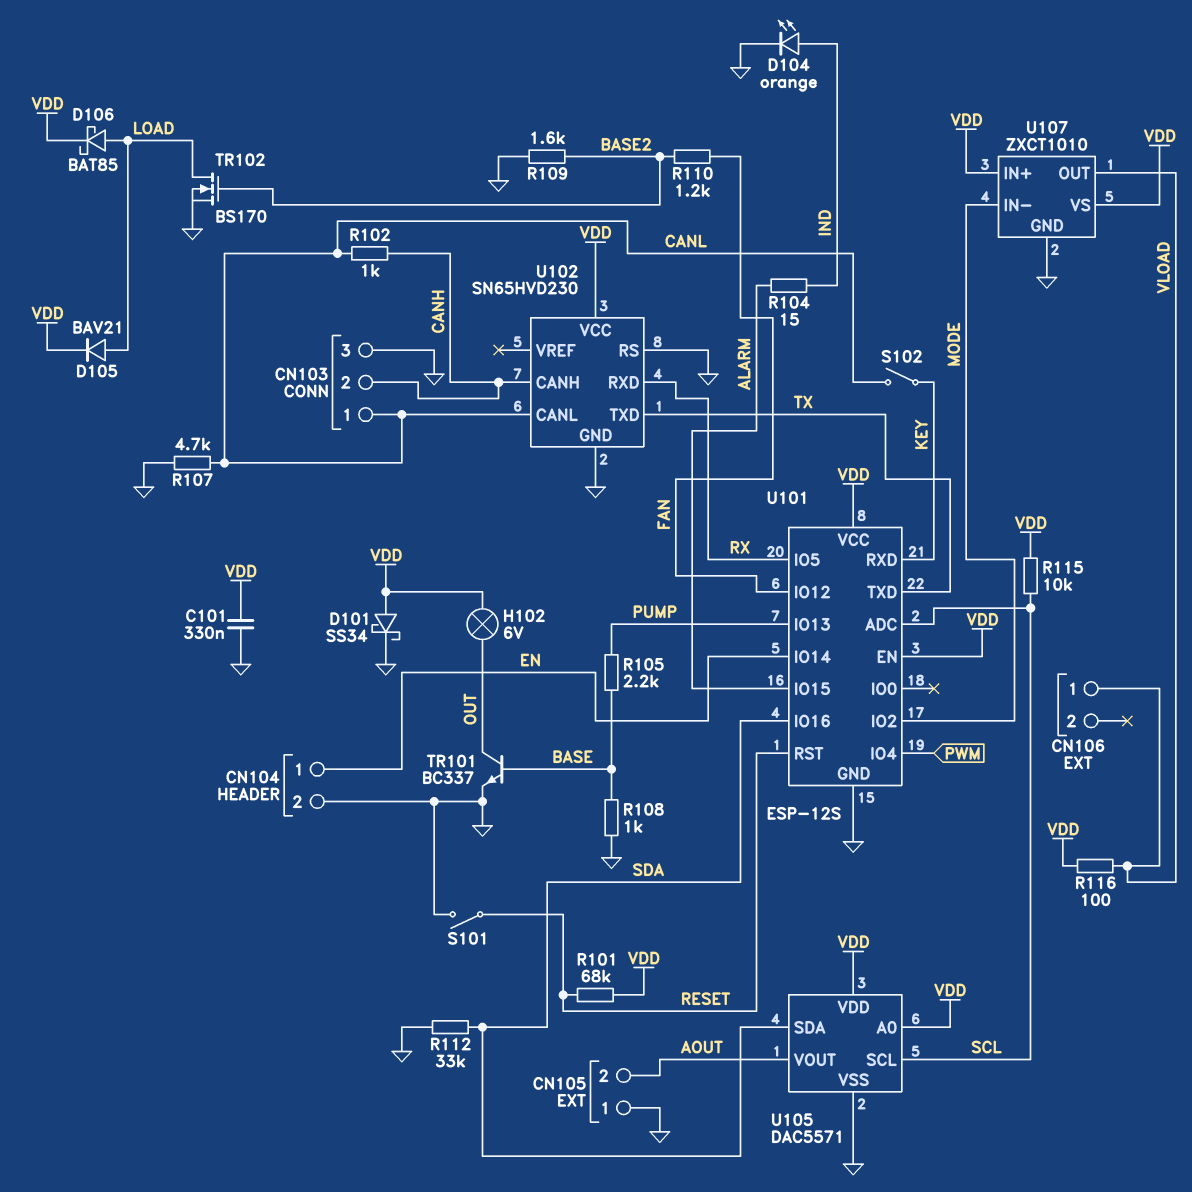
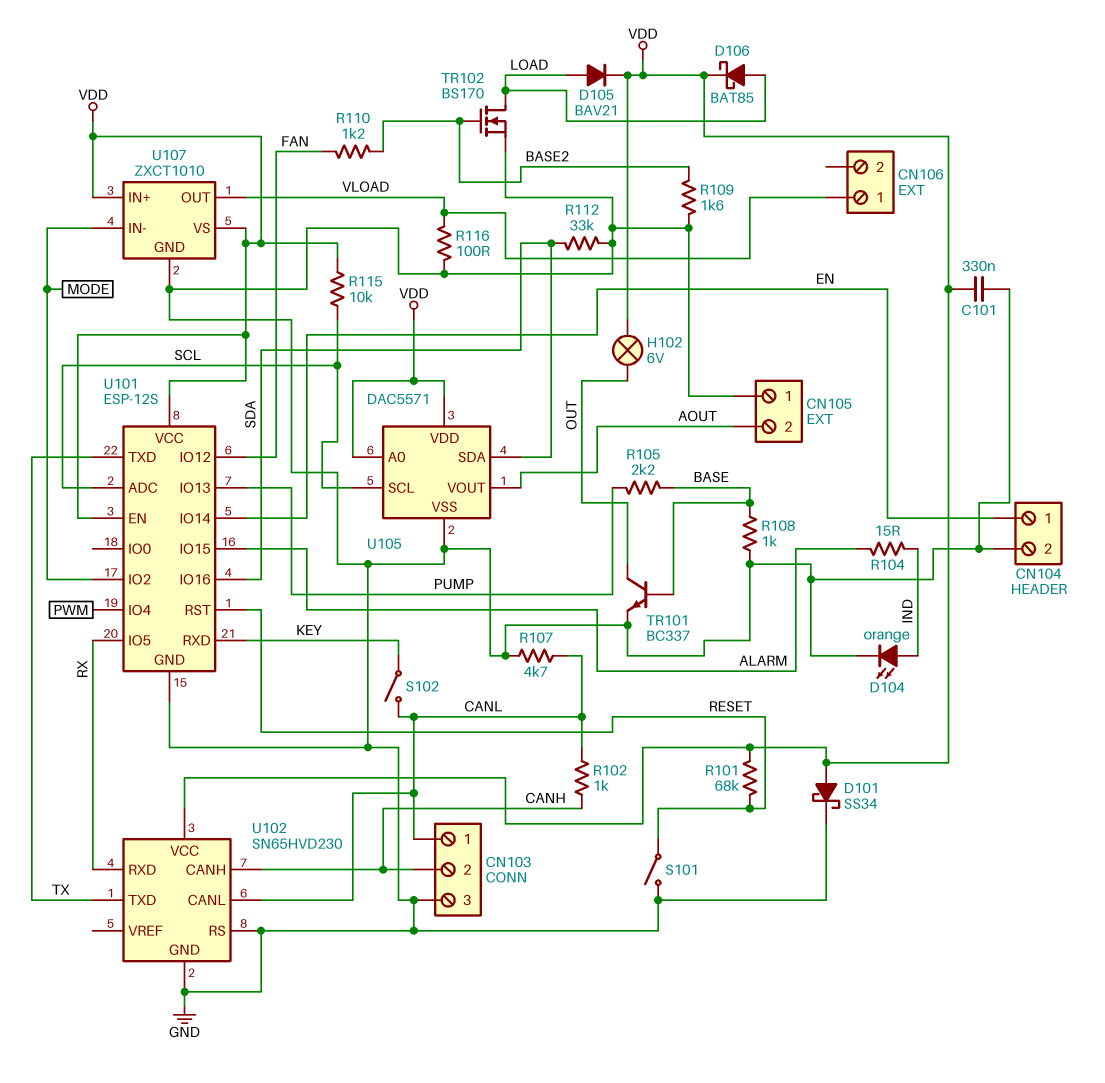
R116: 100 (VDD, VLOAD) -> 100 (GND, VLOAD)

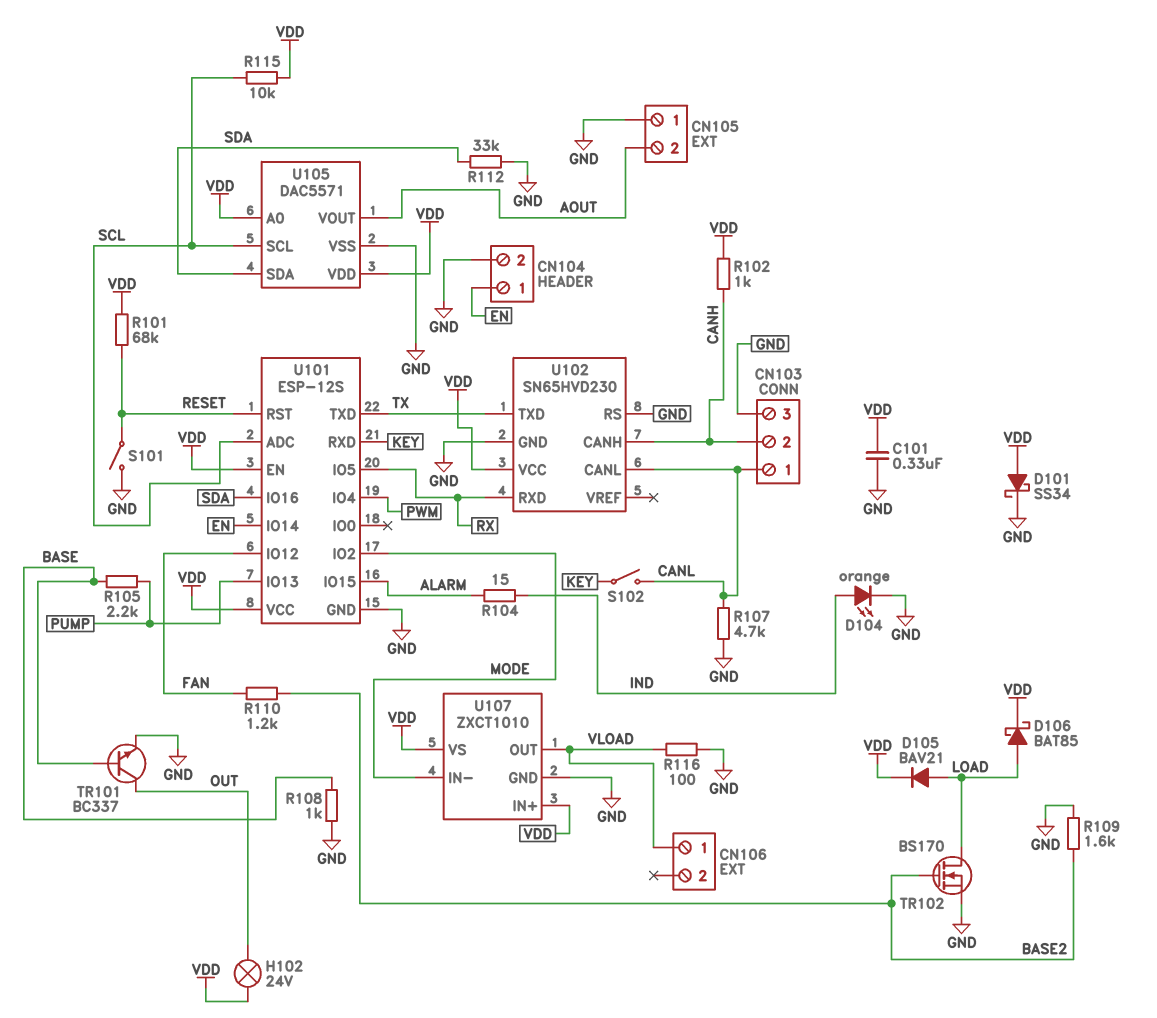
H102: lamp 6V (OUT, VDD) -> lamp 24V (OUT, VDD)
R102: 1k (CANH, CANL) -> 1k (CANH, VDD)

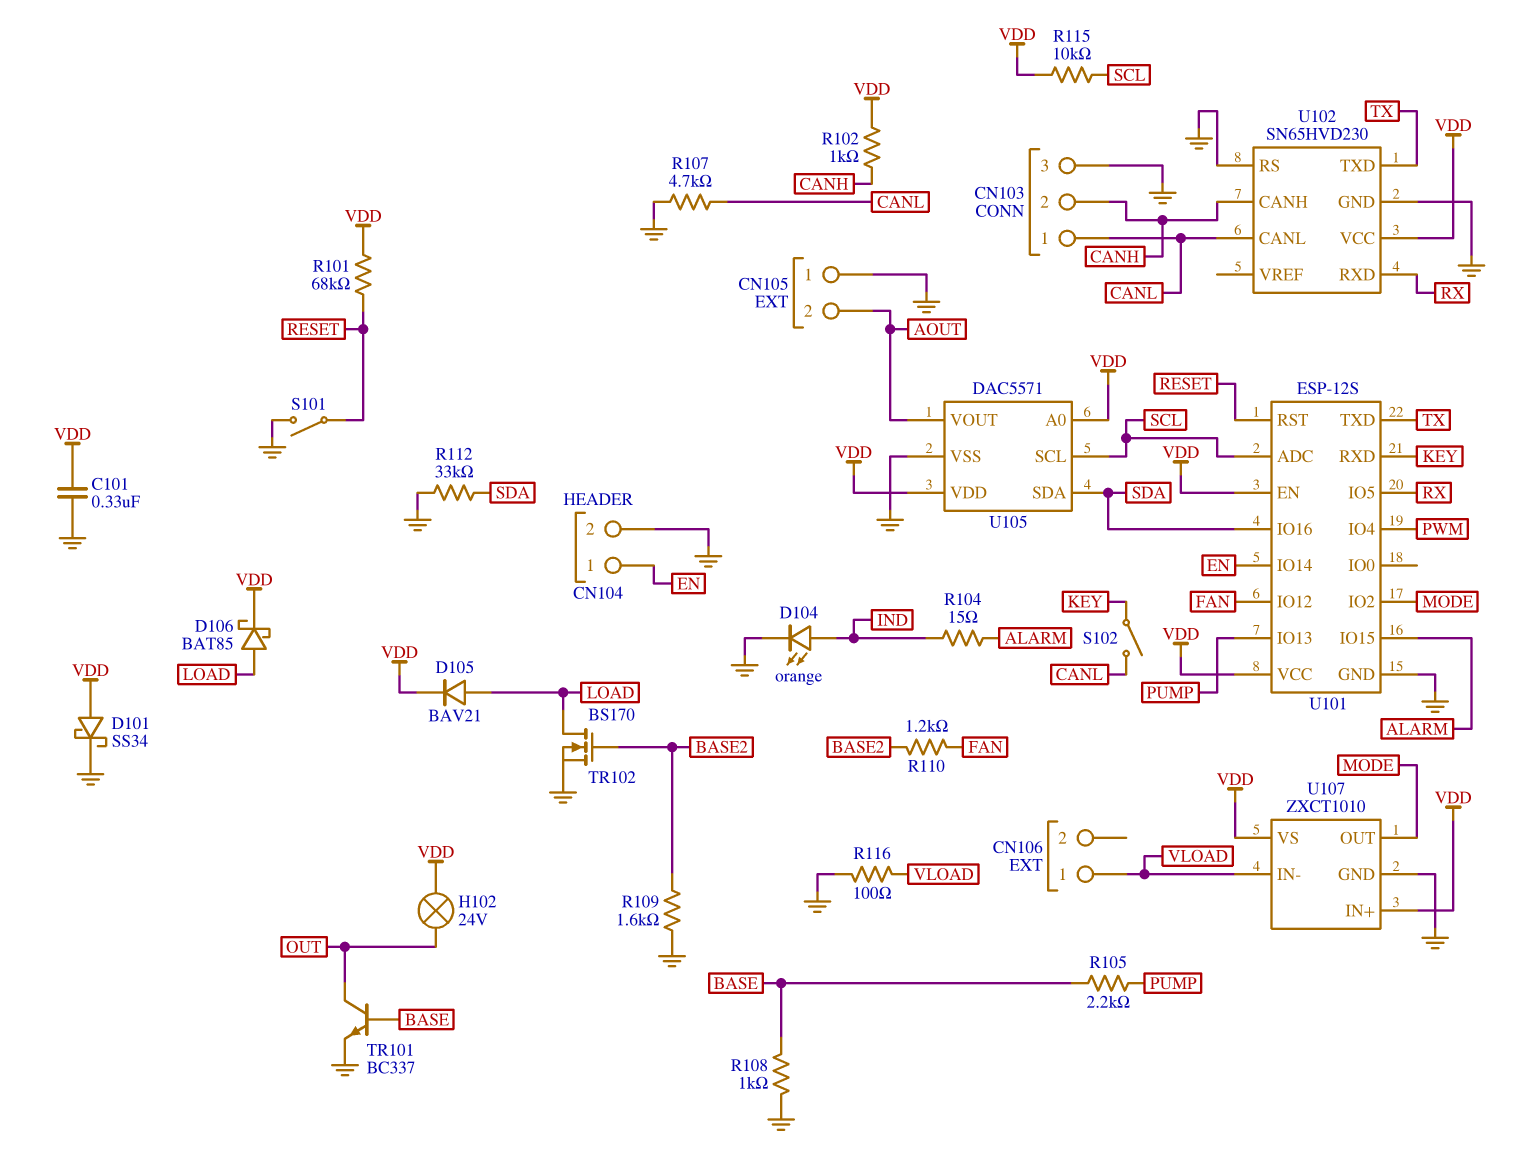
U107 pin IN-: MODE -> VLOAD
U107 pin OUT: VLOAD -> MODE

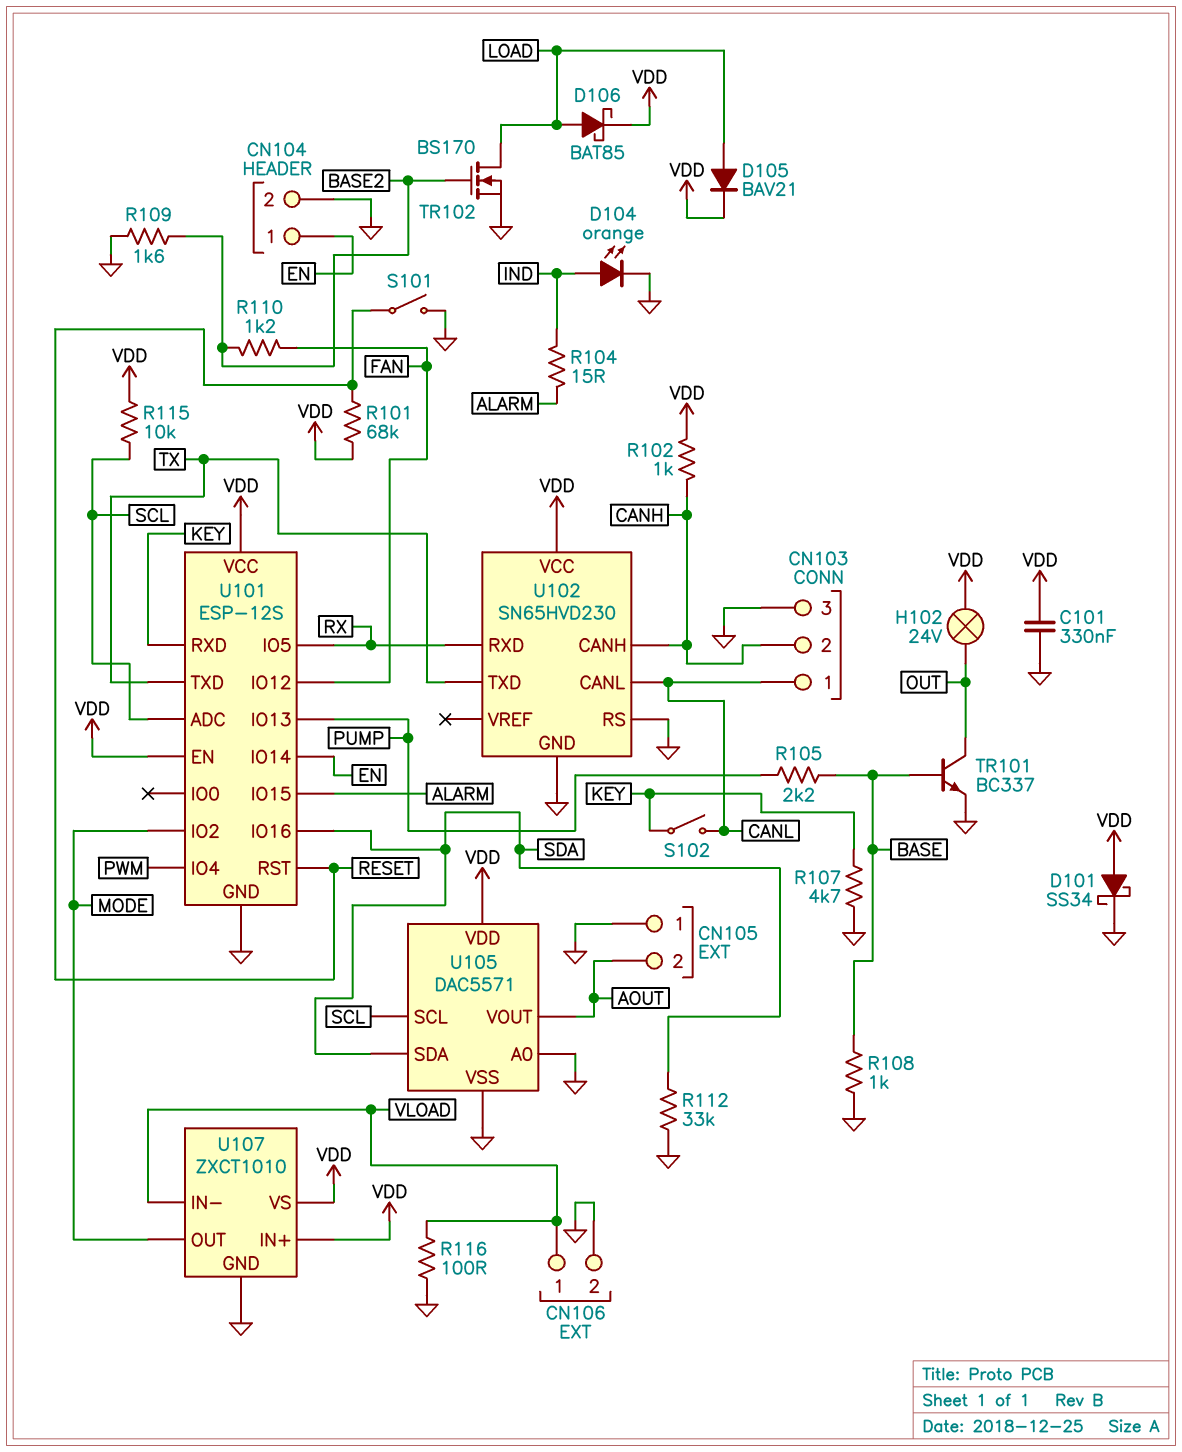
CN106 pin 2: none -> GND
R107: 4.7k (CANL, GND) -> 4.7k (GND, KEY)
U105 pin A0: VDD -> GND

